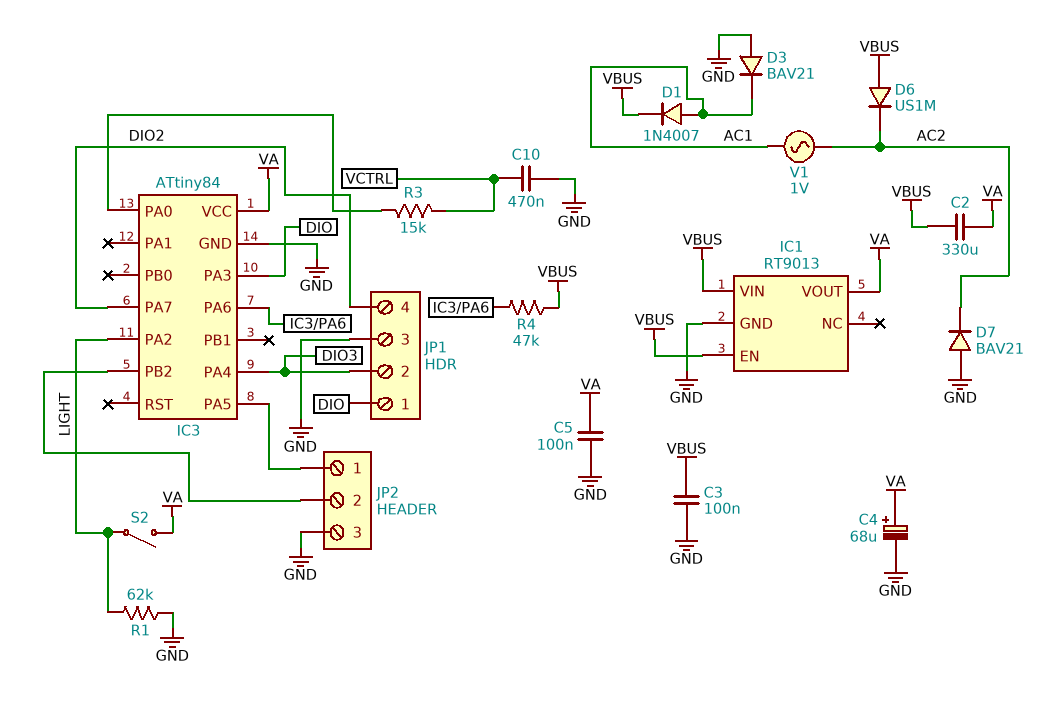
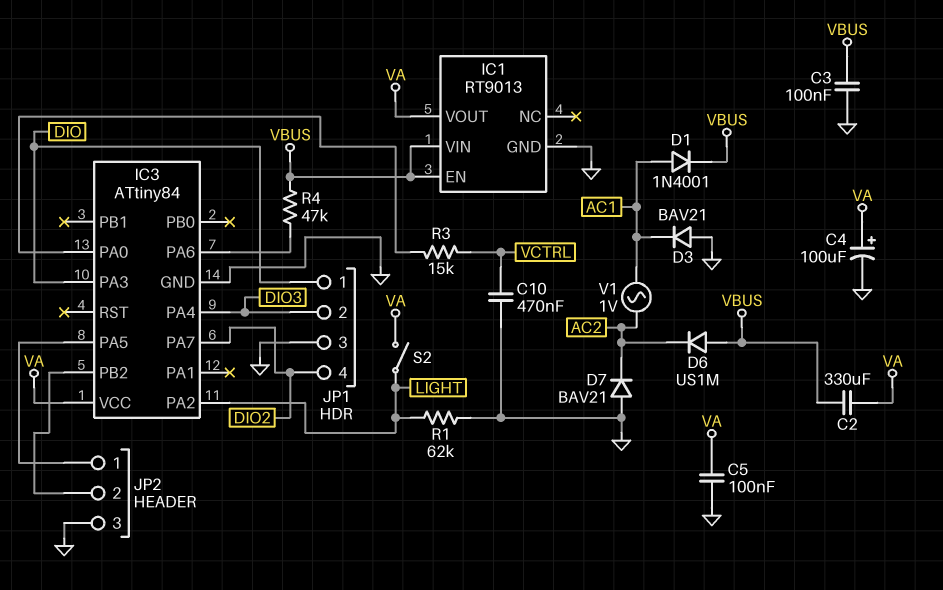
C4: 68uF (plus VA, minus GND) -> 100uF (plus VA, minus GND)
D1: diode 1N4007 (A AC1, K VBUS) -> diode 1N4001 (A AC1, K VBUS)

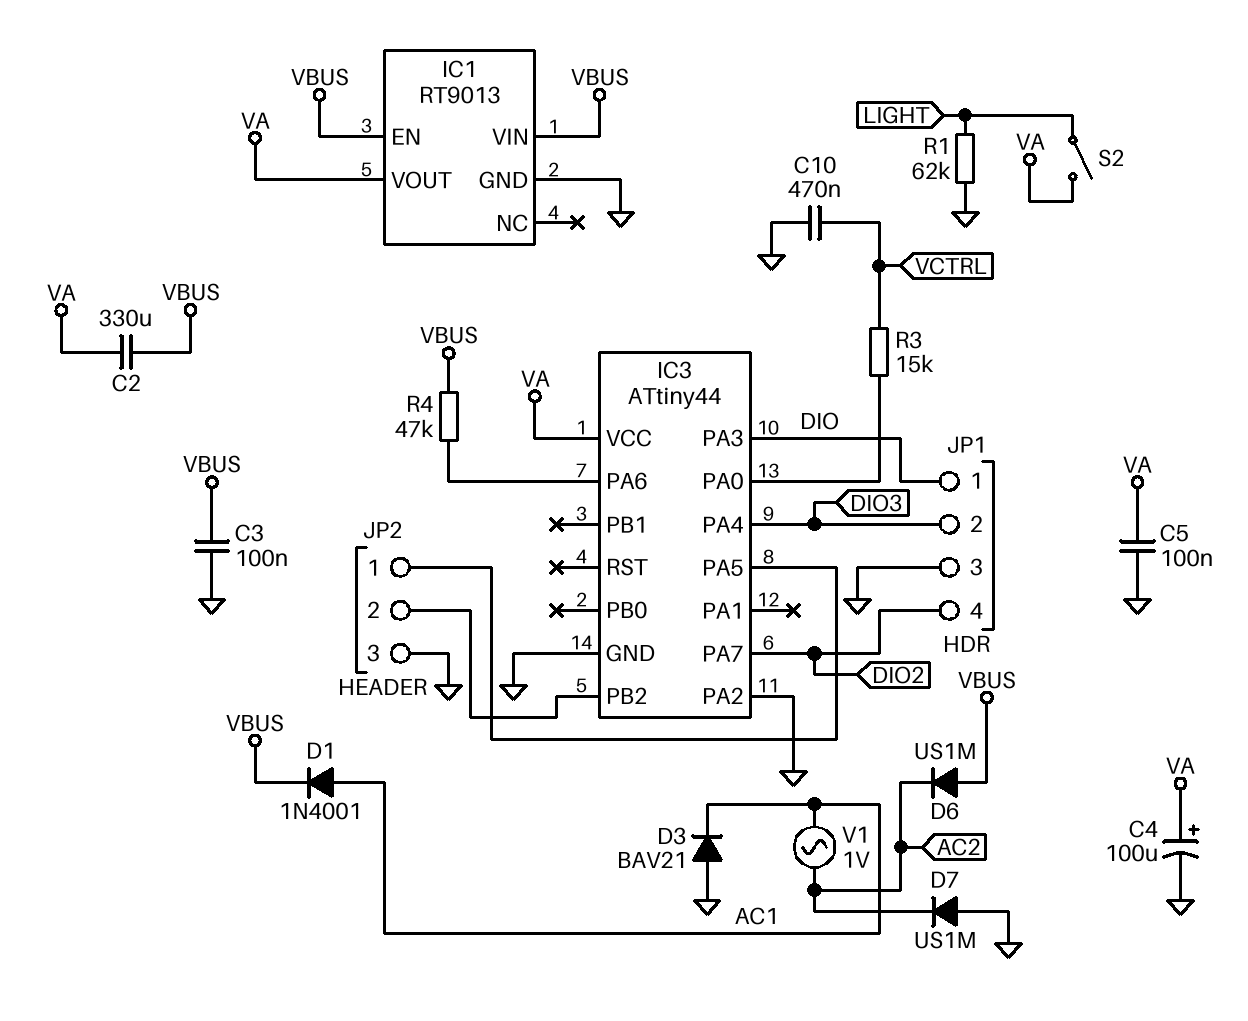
D7: diode BAV21 (A GND, K AC2) -> diode US1M (A GND, K AC2)
IC3: ATtiny84 -> ATtiny44
IC3 pin PA2: LIGHT -> GND

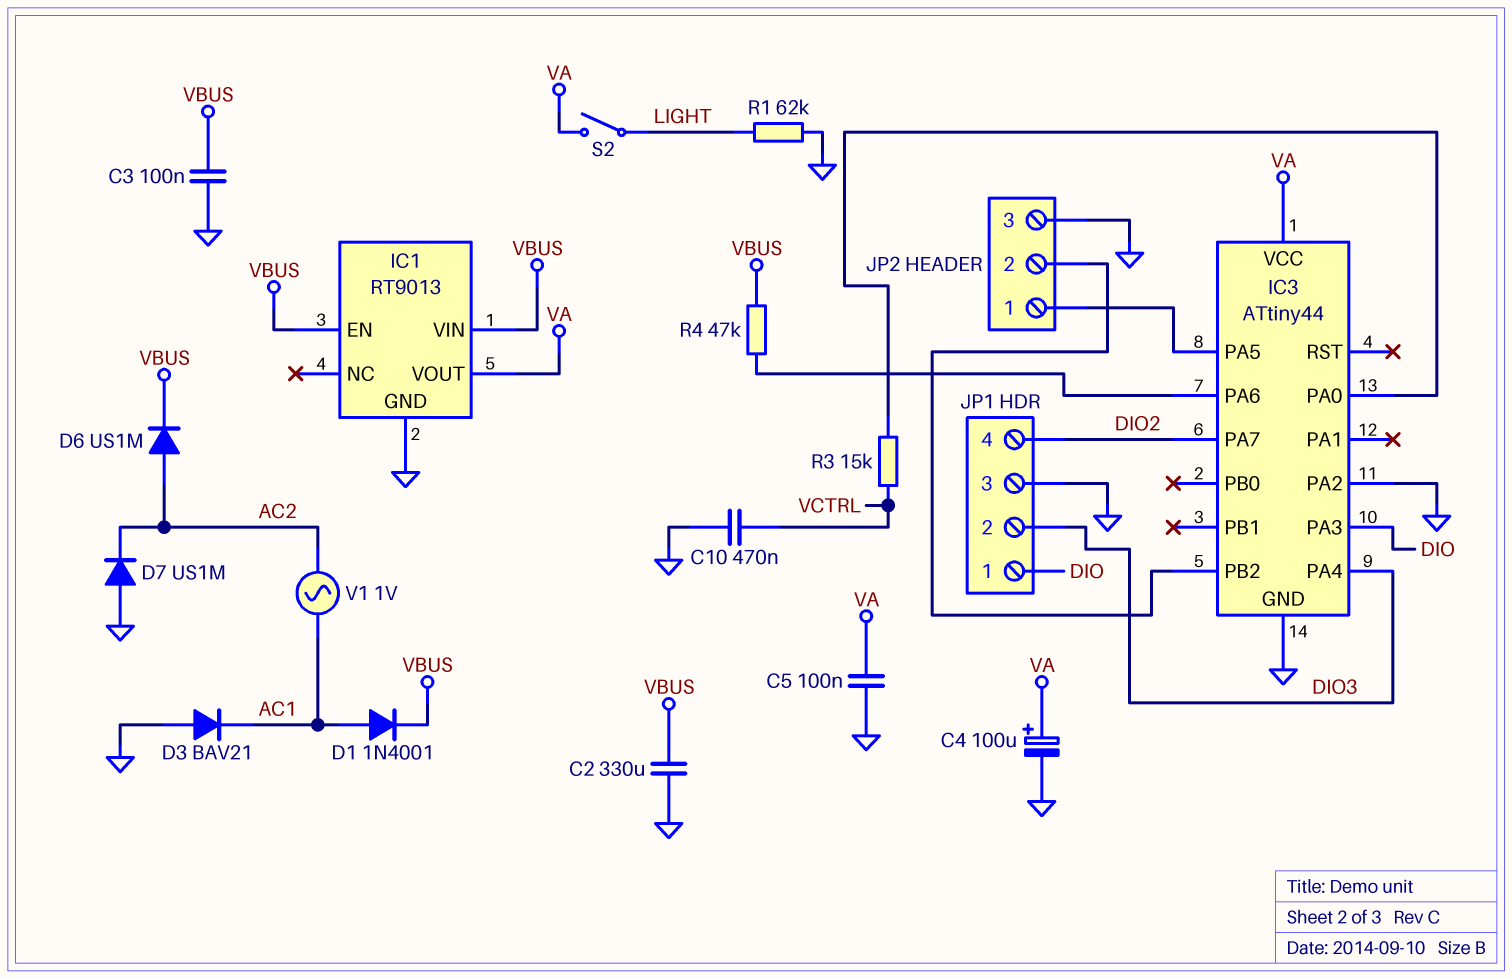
C2: 330uF (VA, VBUS) -> 330uF (GND, VBUS)
D6: diode US1M (A VBUS, K AC2) -> diode US1M (A AC2, K VBUS)

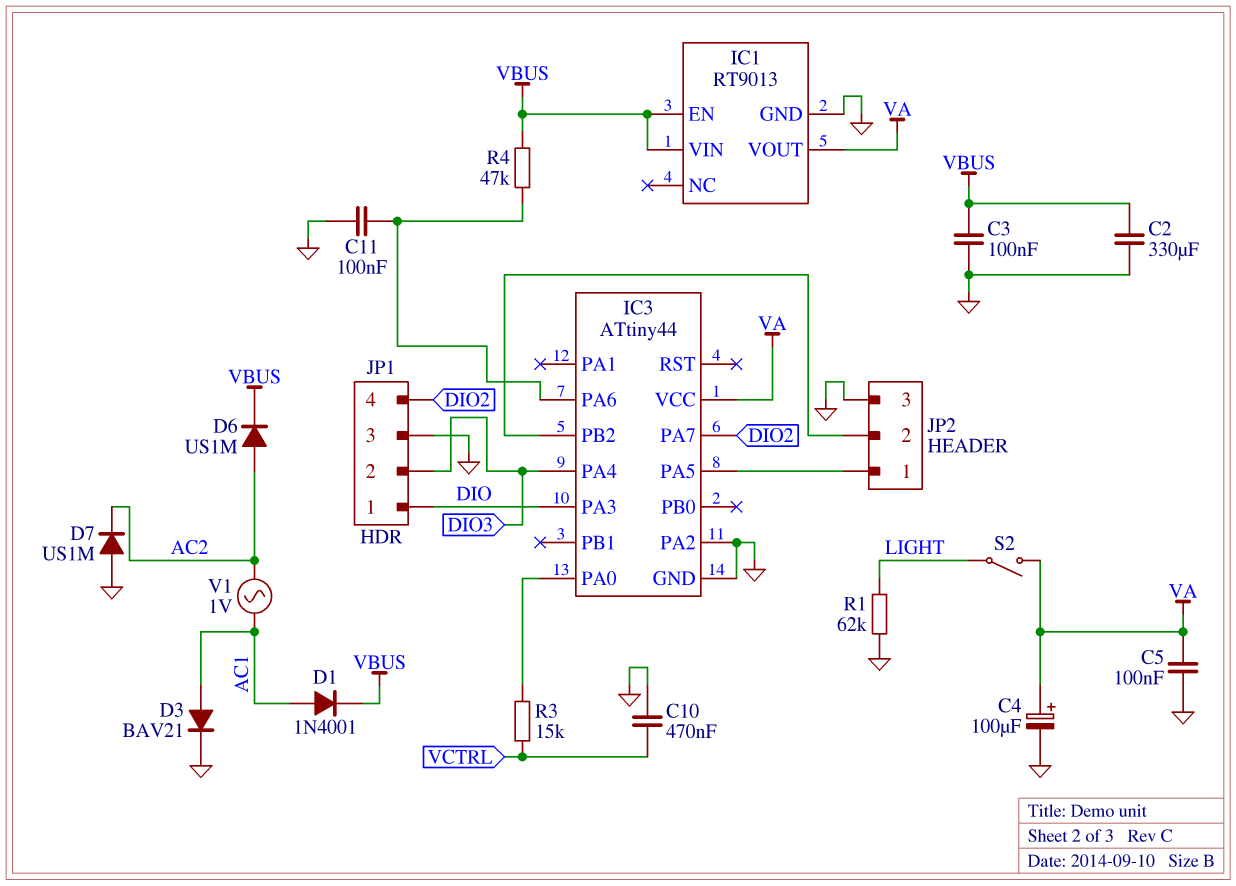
C11: none -> 100nF (GND, IC3/PA6)
D3: diode BAV21 (A GND, K AC1) -> diode BAV21 (A AC1, K GND)

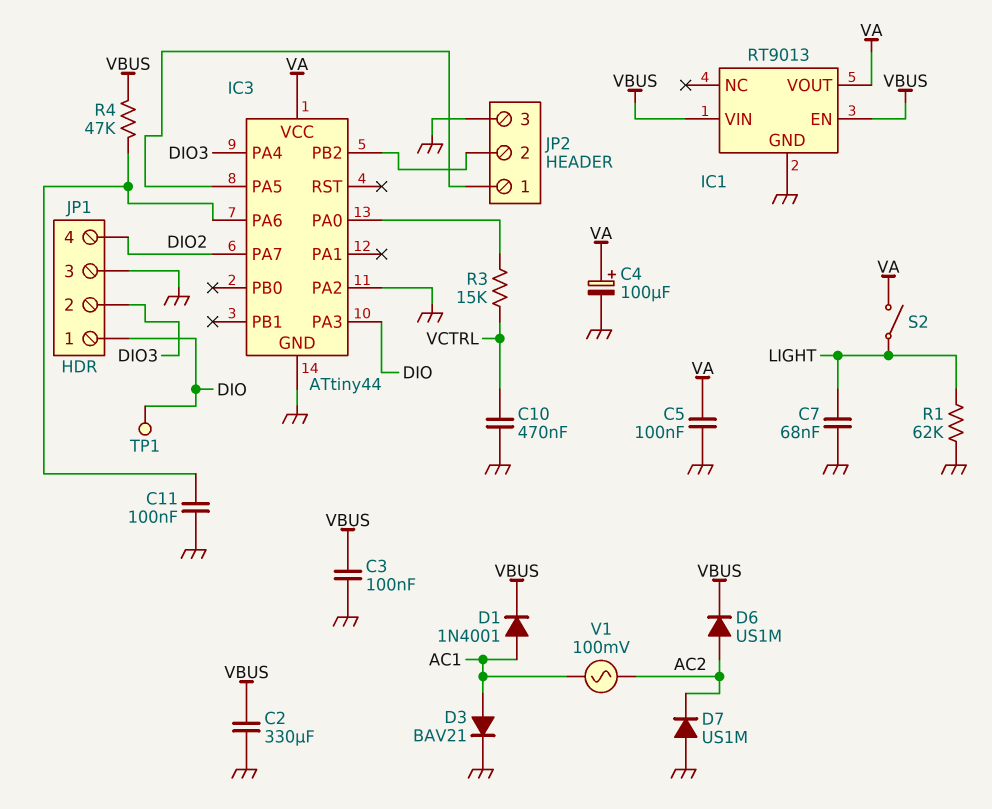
C7: none -> 68nF (GND, LIGHT)
TP1: none -> test point (DIO)
V1: AC 1V (AC1, AC2) -> AC 100mV (AC1, AC2)

